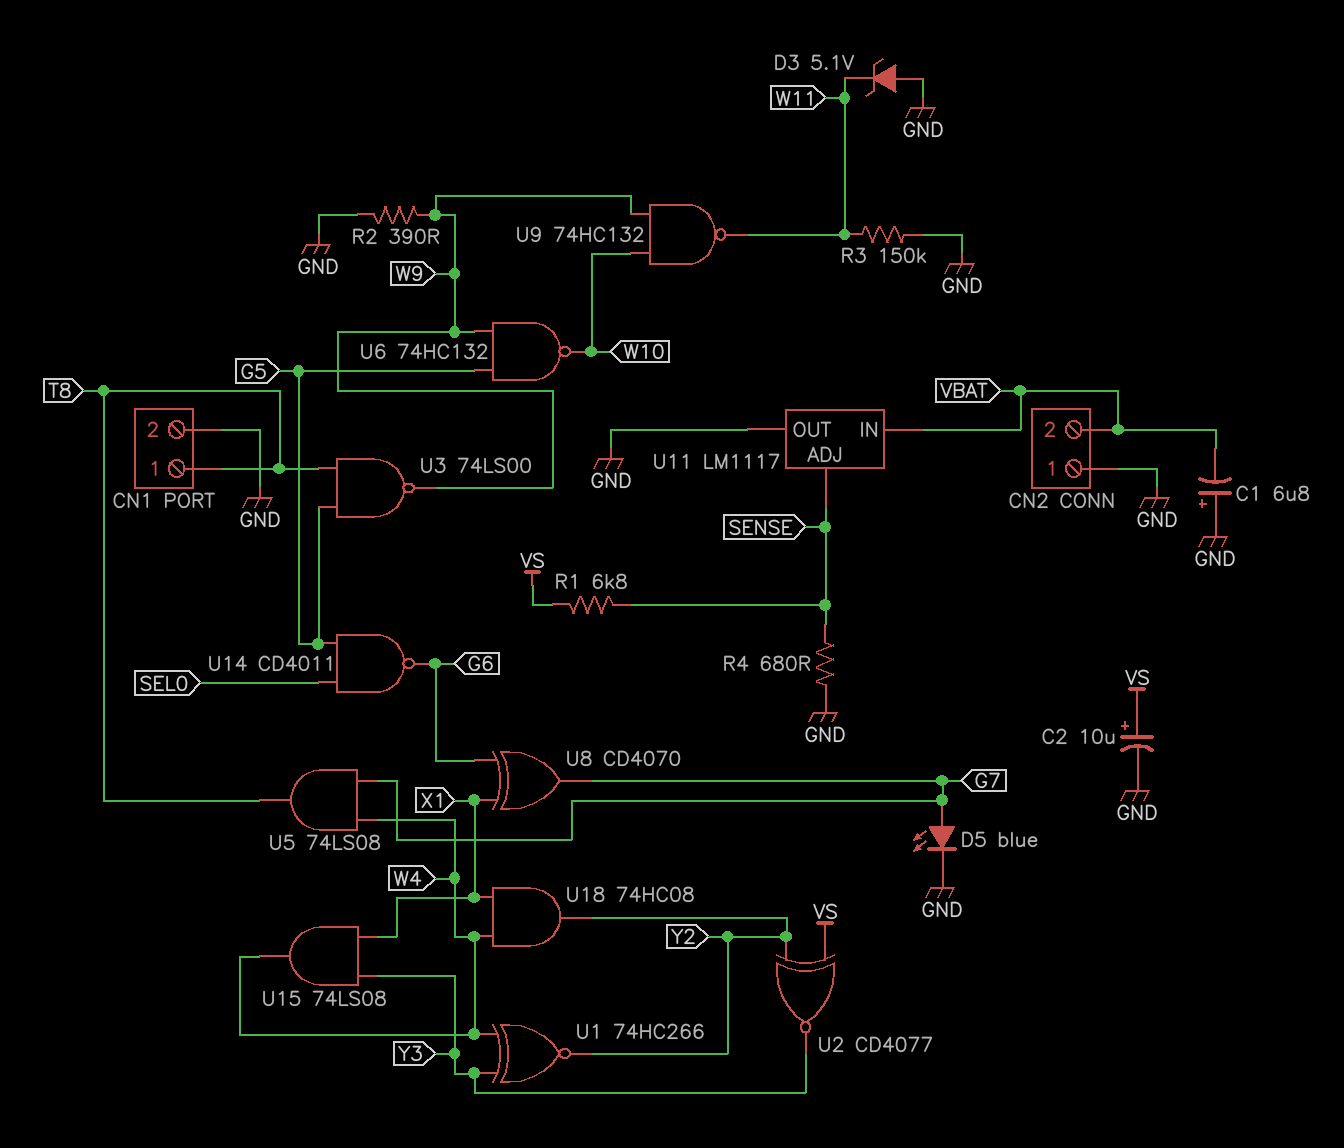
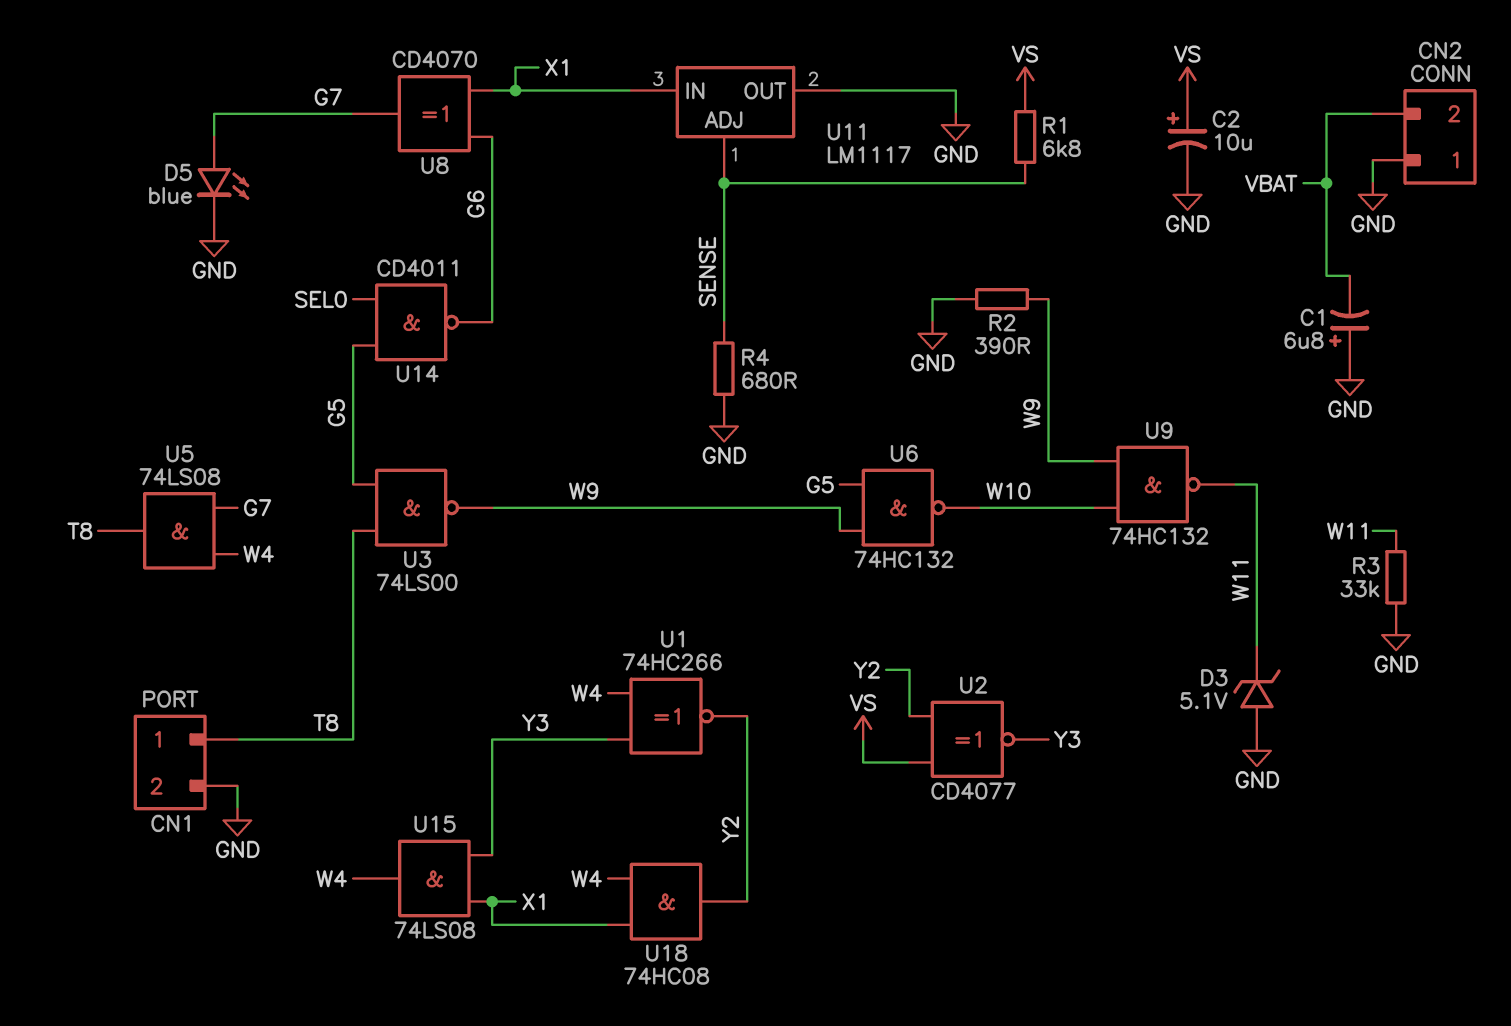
R3: 150k (GND, W11) -> 33k (GND, W11)
U11 pin IN: VBAT -> X1

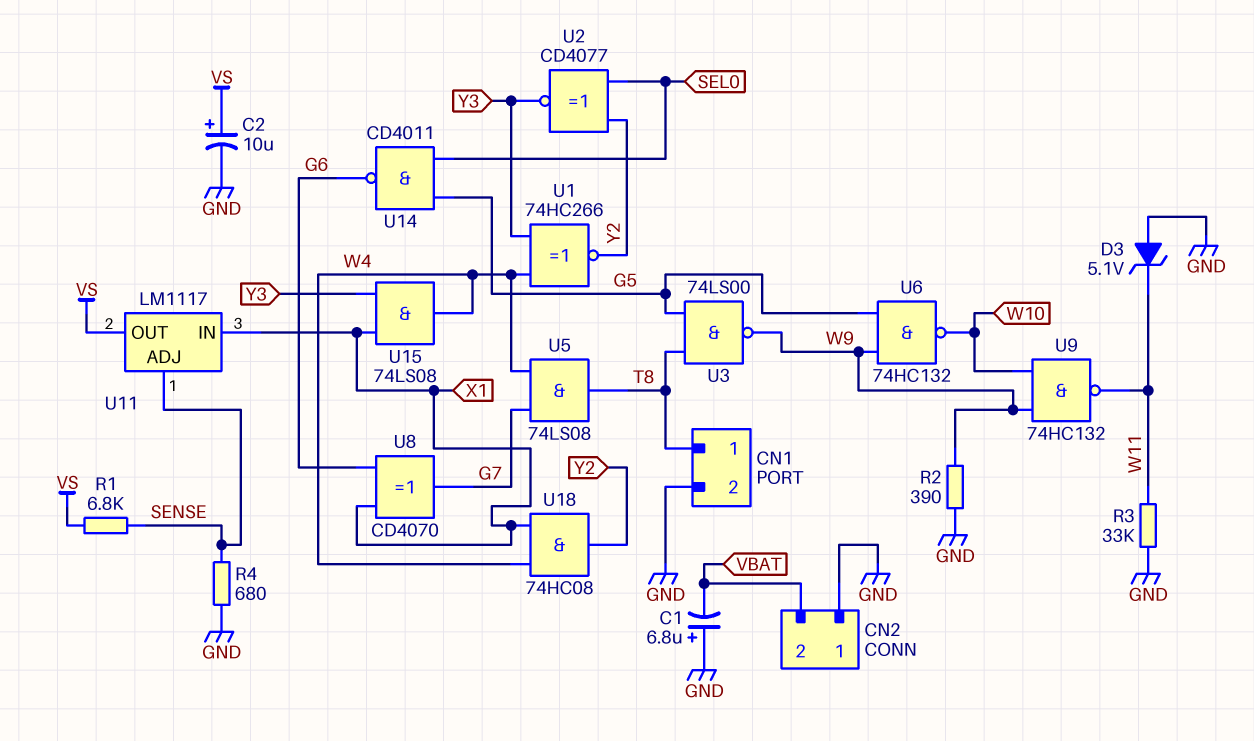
D5: LED blue (A G7, K GND) -> none
U2: XNOR CD4077 (in VS, in Y2, out Y3) -> XNOR CD4077 (in SEL0, in Y2, out Y3)
U11 pin OUT: GND -> VS

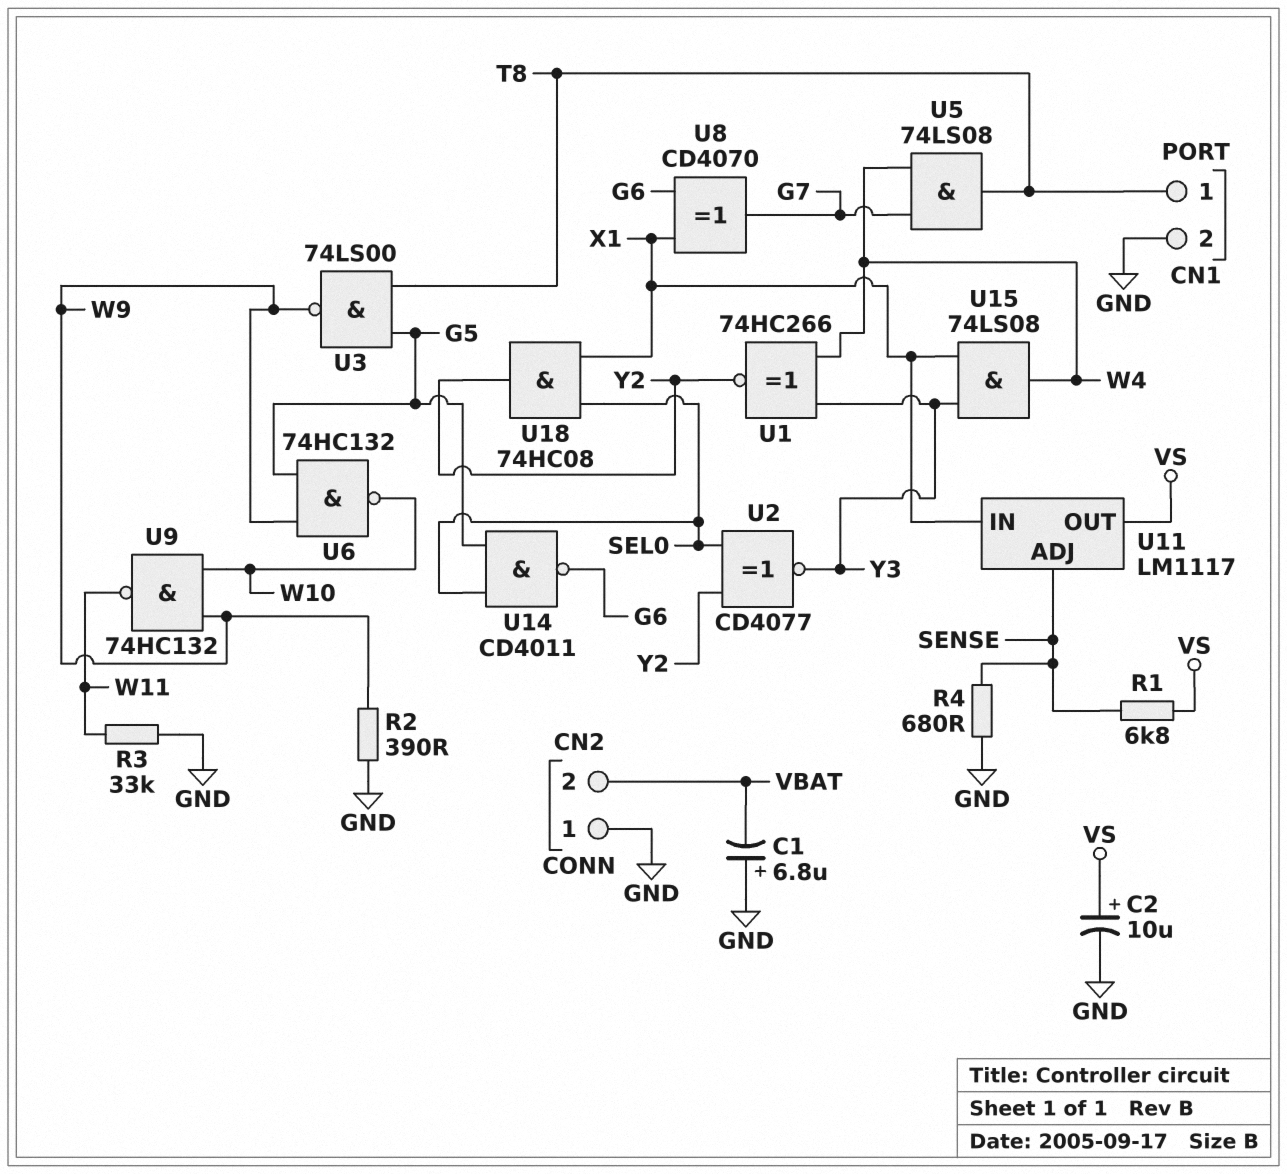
D3: zener 5.1V (A GND, K W11) -> none
U18: AND 74HC08 (in W4, in X1, out Y2) -> AND 74HC08 (in SEL0, in X1, out Y2)

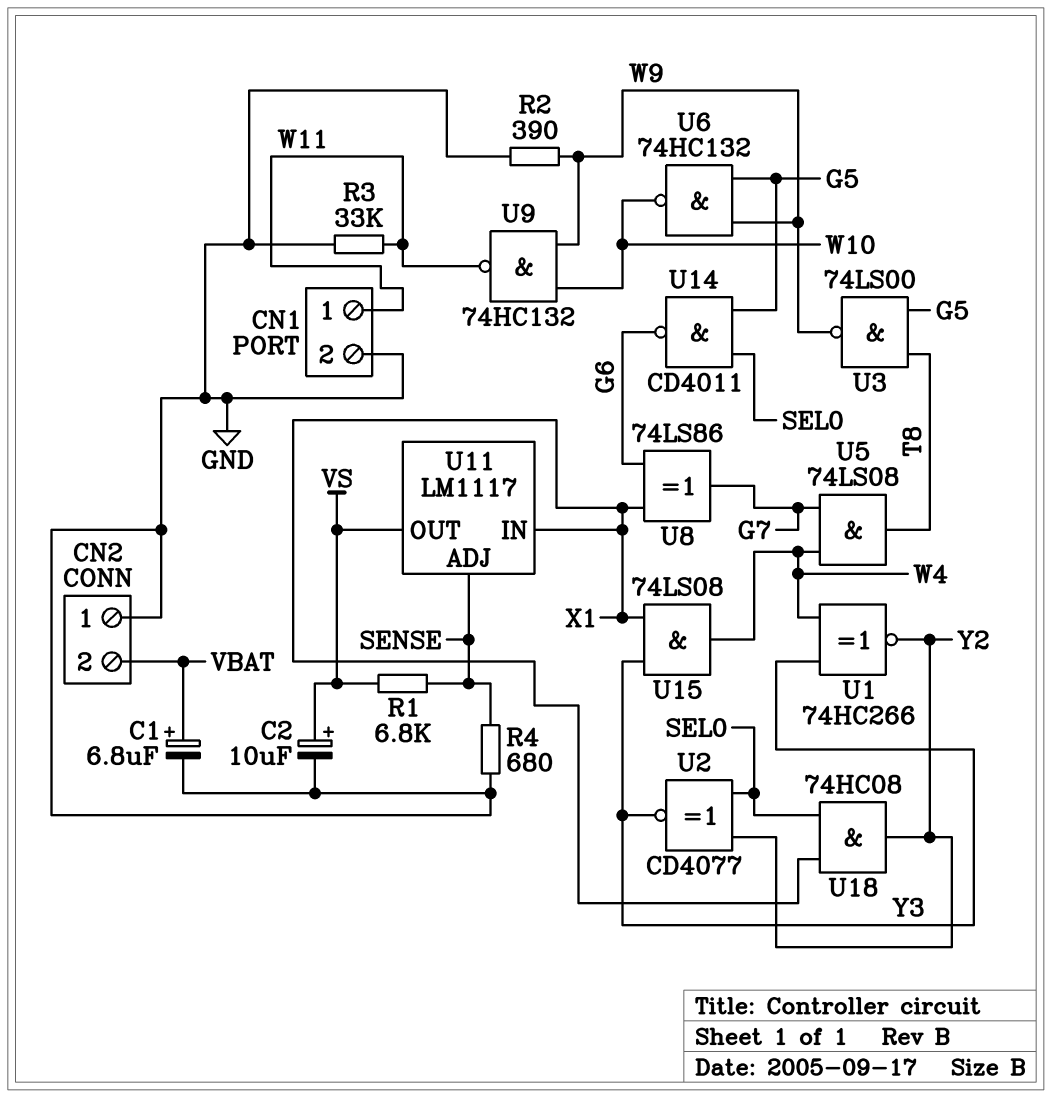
C1: 6.8uF (plus GND, minus VBAT) -> 6.8uF (plus VBAT, minus GND)
CN1 pin 1: T8 -> W11
U8: XOR CD4070 (in G6, in X1, out G7) -> XOR 74LS86 (in G6, in X1, out G7)

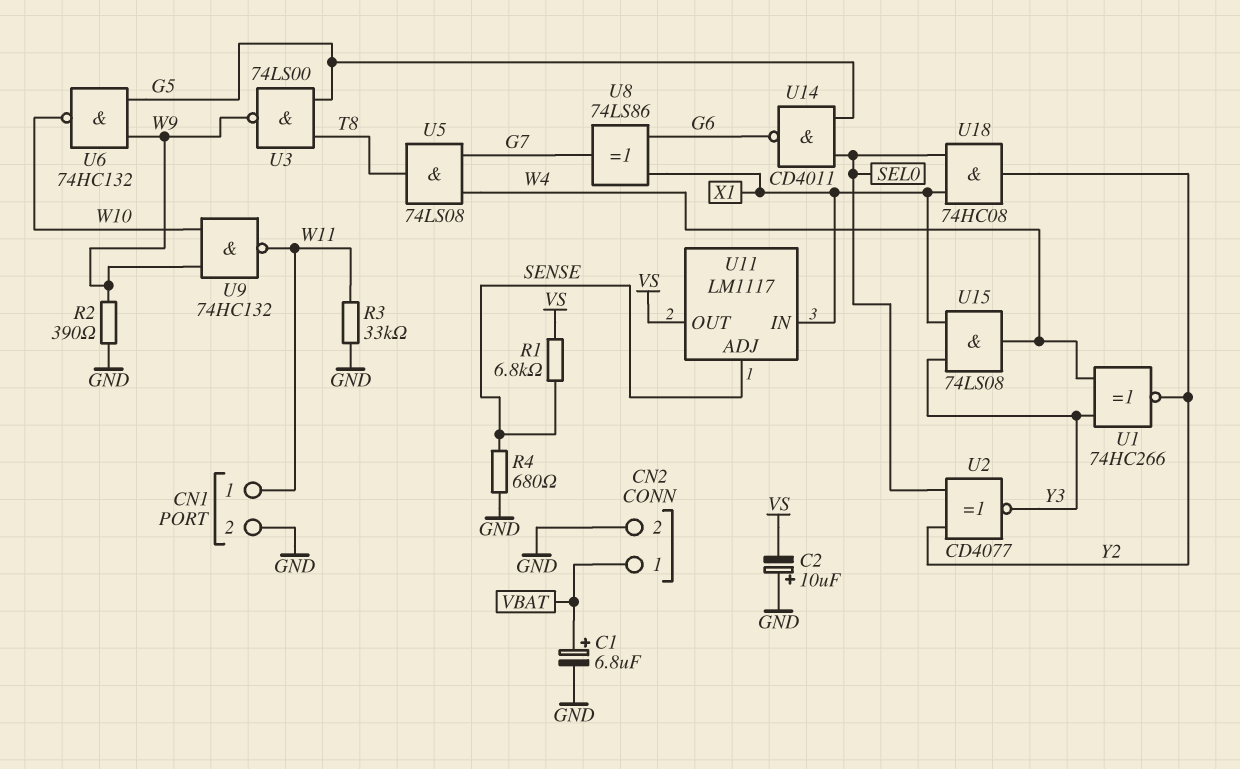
C2: 10uF (plus VS, minus GND) -> 10uF (plus GND, minus VS)
CN2 pin 1: GND -> VBAT
CN2 pin 2: VBAT -> GND

